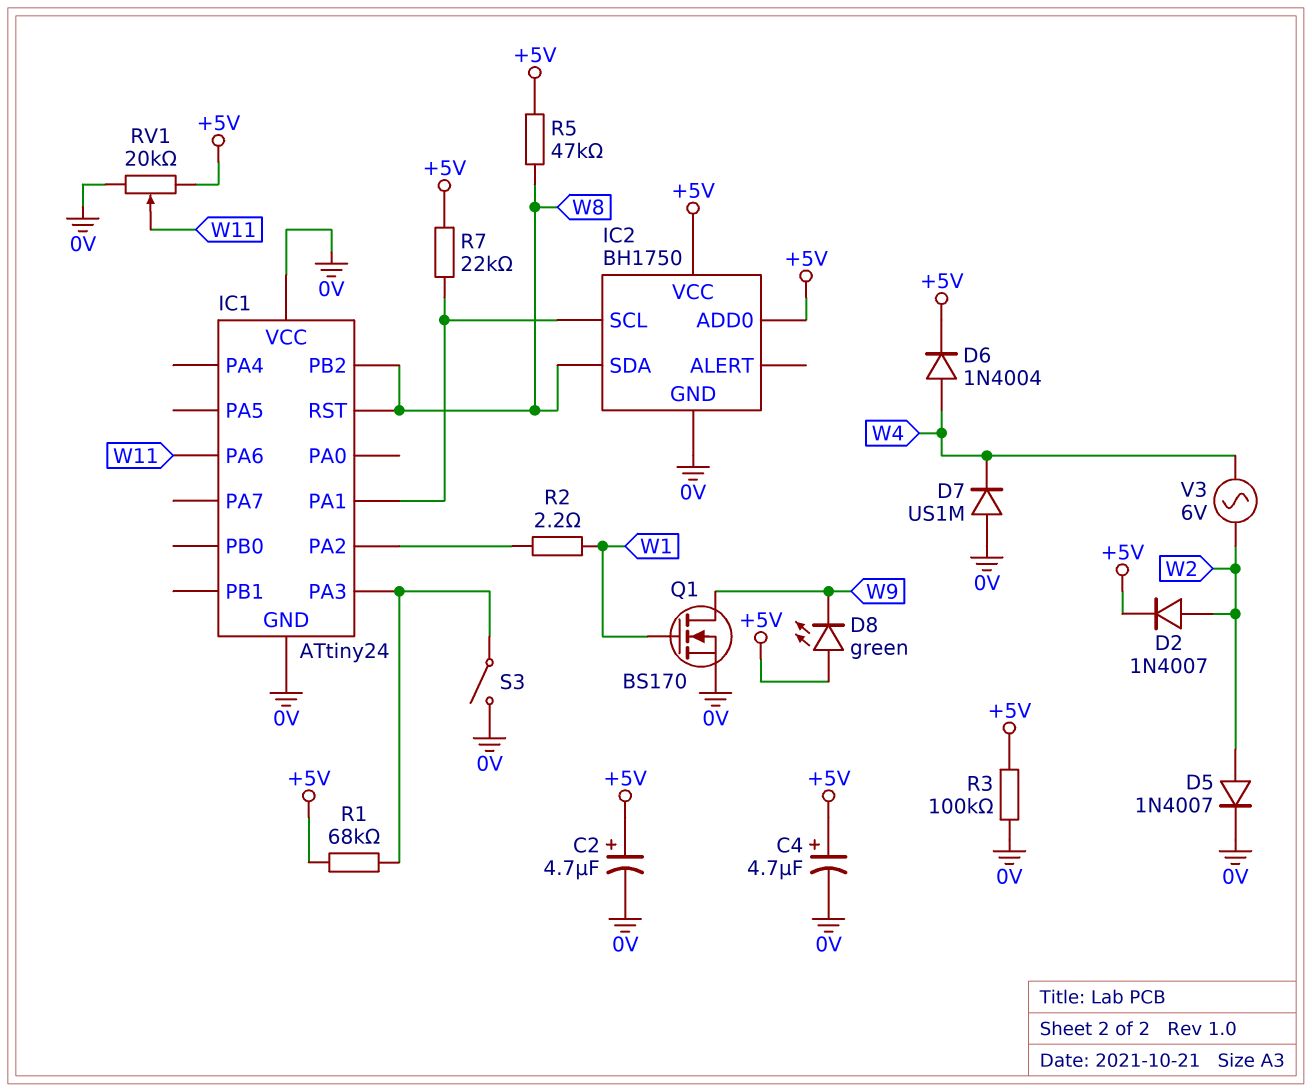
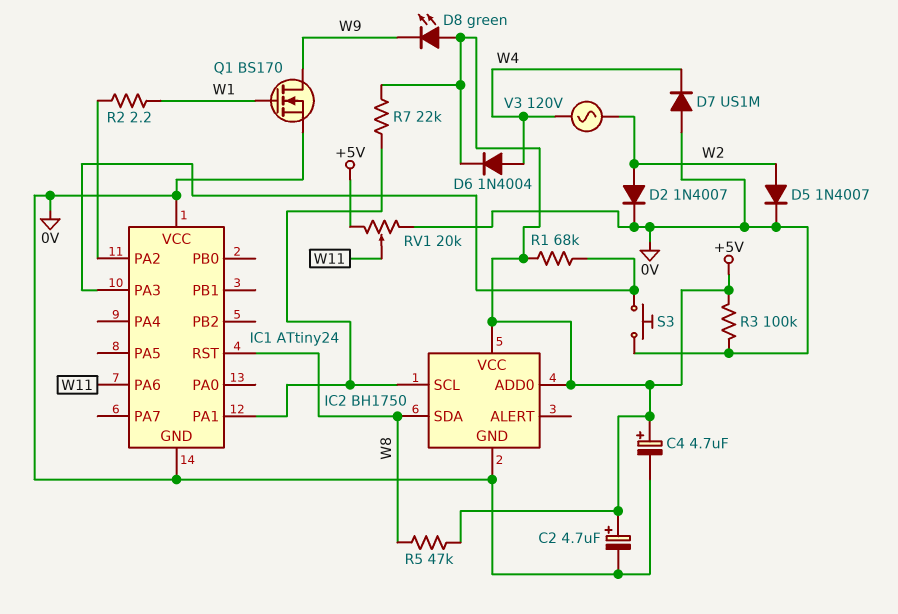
D2: diode 1N4007 (A W2, K +5V) -> diode 1N4007 (A W2, K 0V)
IC1 pin PB2: W8 -> none
S3: switch (0V, IC1/PA3) -> button (0V, IC1/PA3)
V3: AC 6V (W2, W4) -> AC 120V (W2, W4)

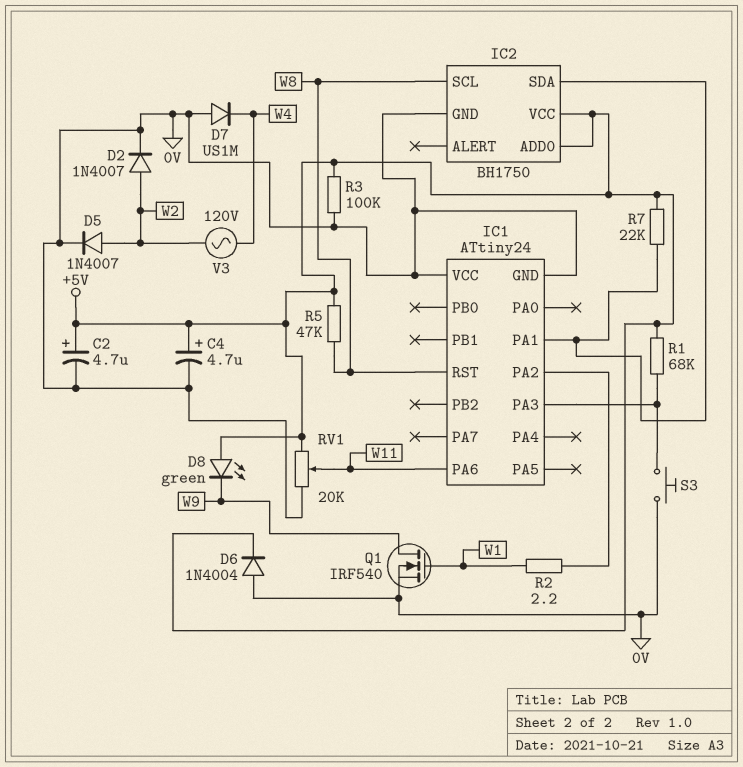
D6: diode 1N4004 (A W4, K +5V) -> diode 1N4004 (A 0V, K +5V)
IC2 pin SCL: IC1/PA1 -> W8
IC2 pin SDA: W8 -> IC1/PA1
Q1: NMOS BS170 (G W1, D W9, S 0V) -> NMOS IRF540 (G W1, D W9, S 0V)

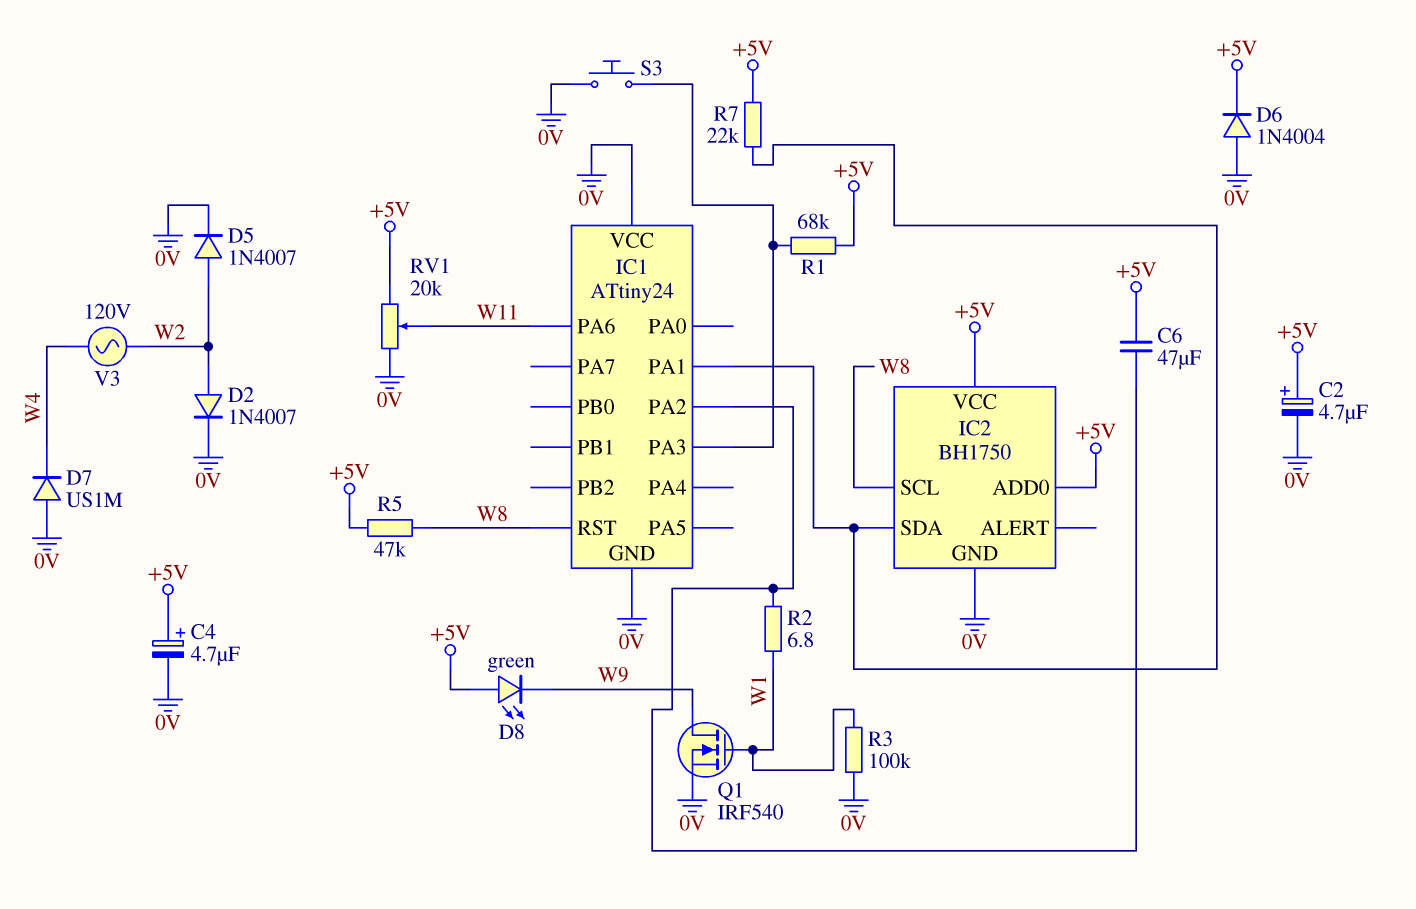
C6: none -> 47uF (+5V, IC1/PA2)
R2: 2.2 (IC1/PA2, W1) -> 6.8 (IC1/PA2, W1)
R3: 100k (+5V, 0V) -> 100k (0V, W1)

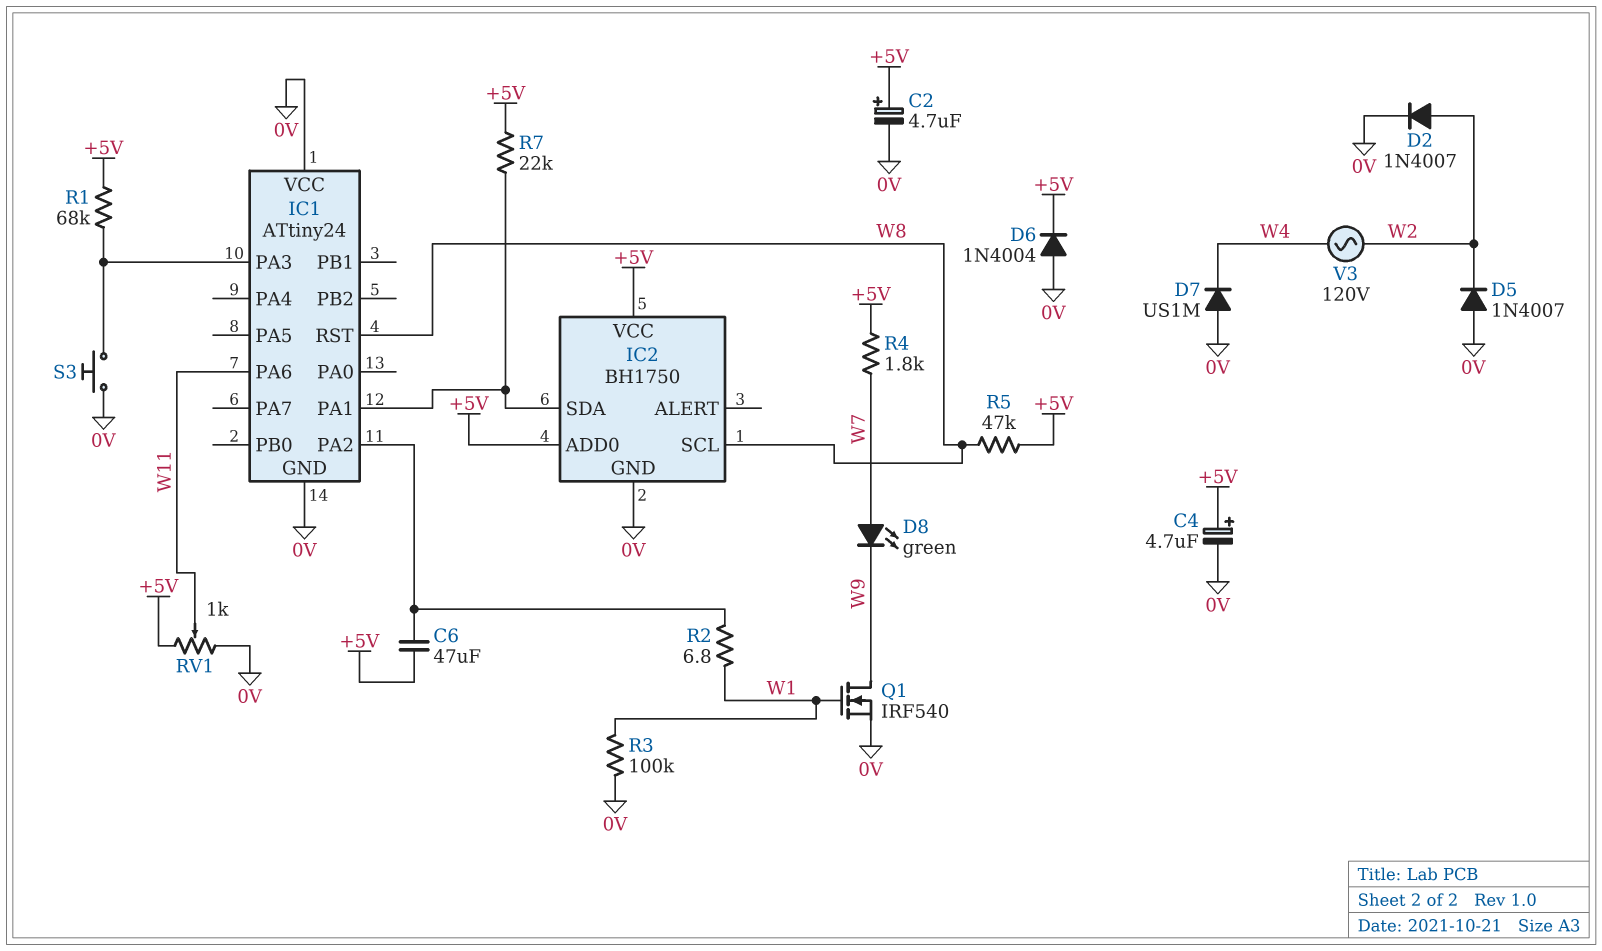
D5: diode 1N4007 (A W2, K 0V) -> diode 1N4007 (A 0V, K W2)
D8: LED green (A +5V, K W9) -> LED green (A W7, K W9)
R4: none -> 1.8k (+5V, W7)
RV1: 20k (+5V, 0V, wiper W11) -> 1k (+5V, 0V, wiper W11)

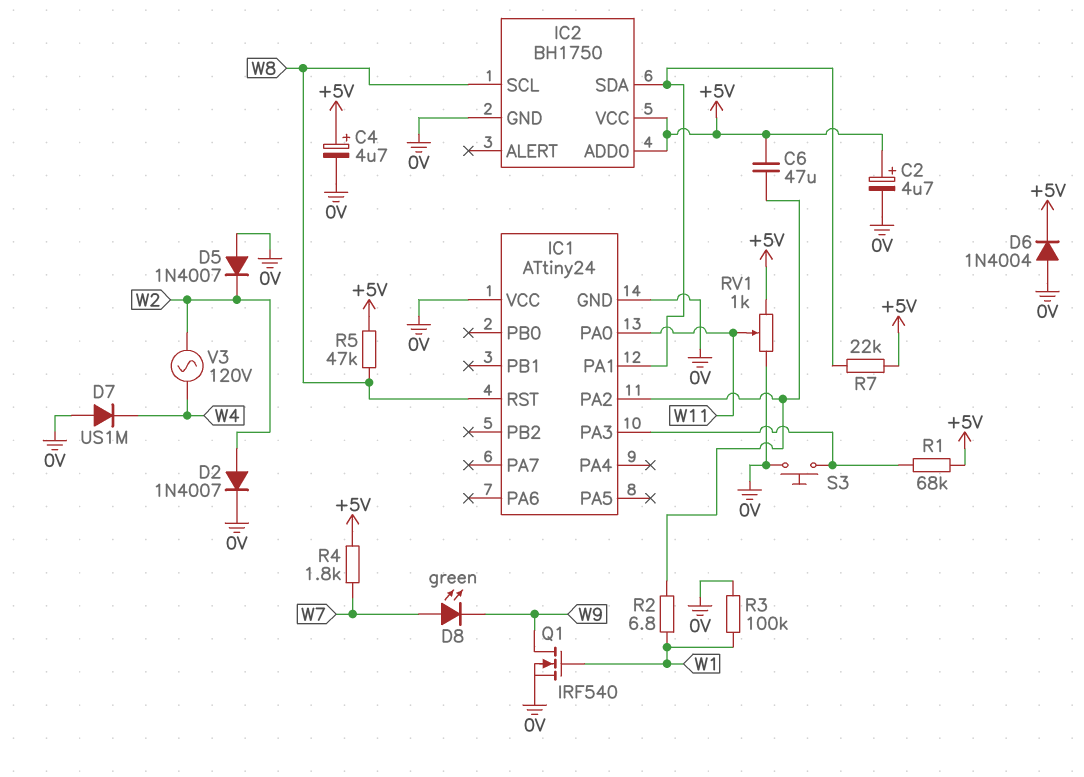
IC1 pin PA0: none -> W11
IC1 pin PA6: W11 -> none

